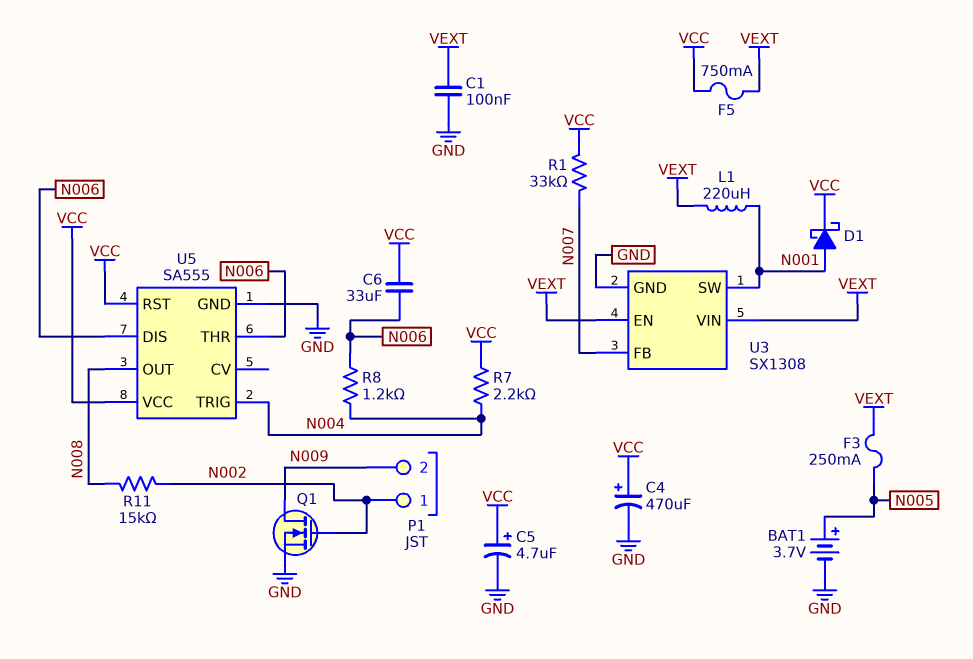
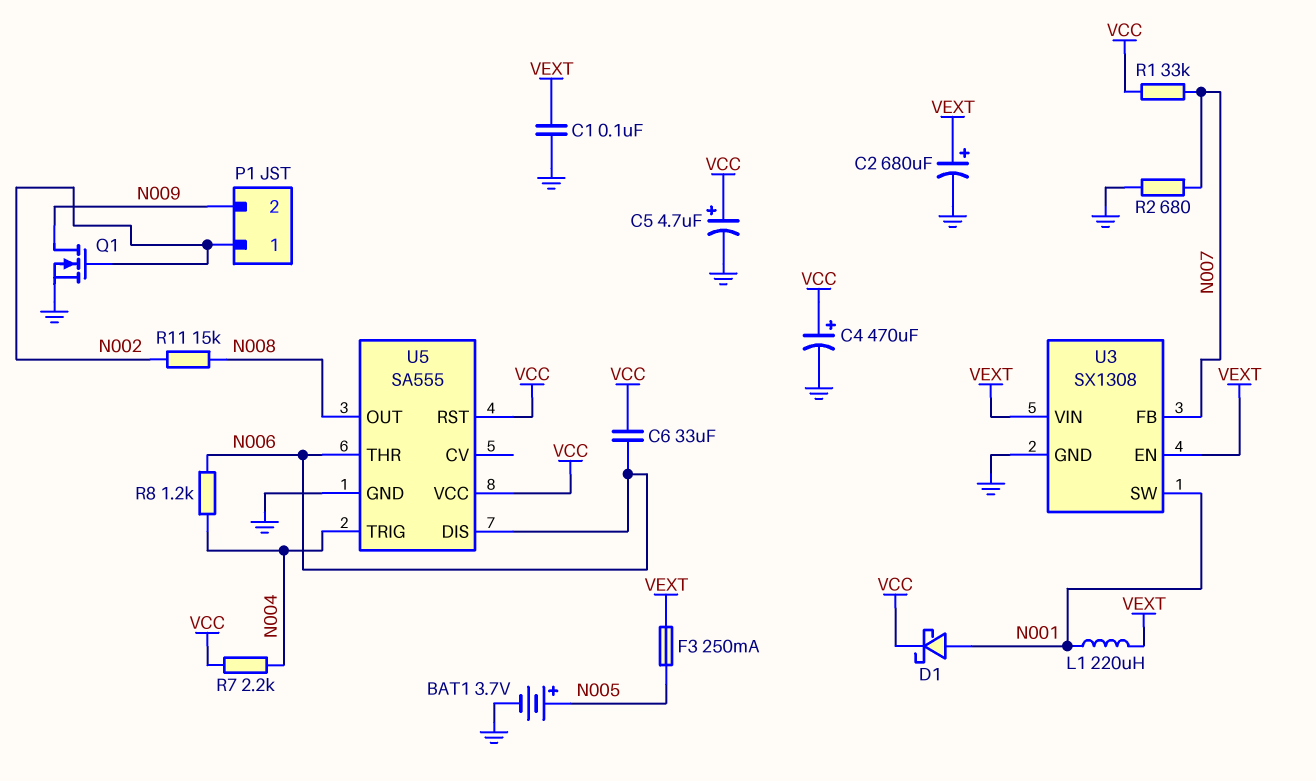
C2: none -> 680uF (plus VEXT, minus GND)
F5: 750mA (VCC, VEXT) -> none
R2: none -> 680 (GND, N007)

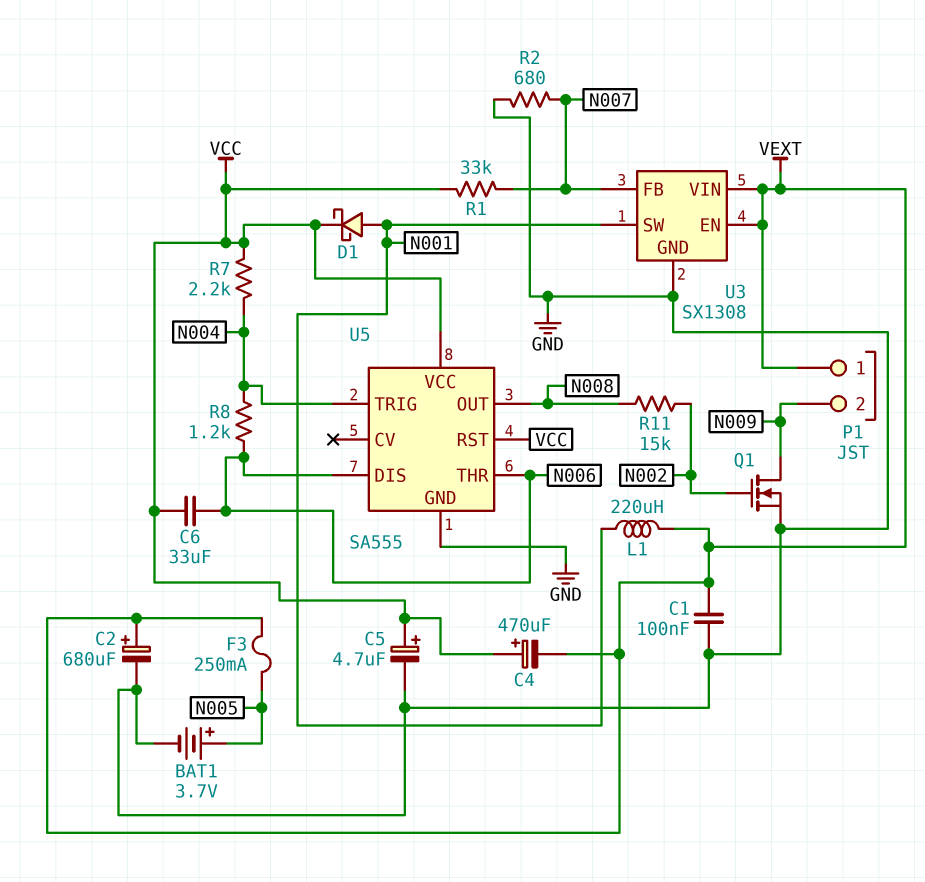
C4: 470uF (plus VCC, minus GND) -> 470uF (plus VCC, minus VEXT)
P1 pin 1: N002 -> VEXT

